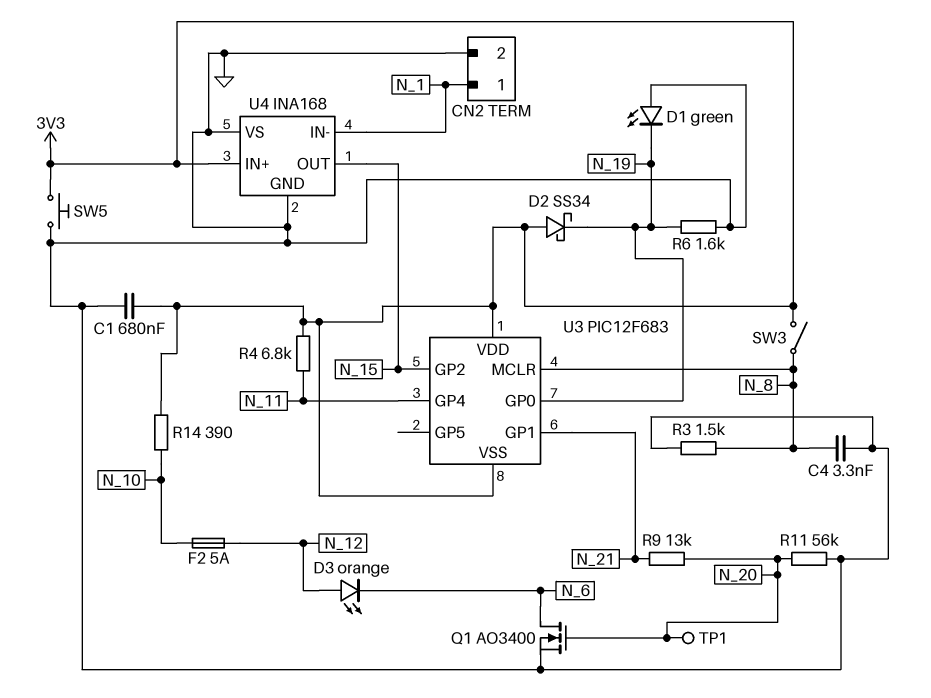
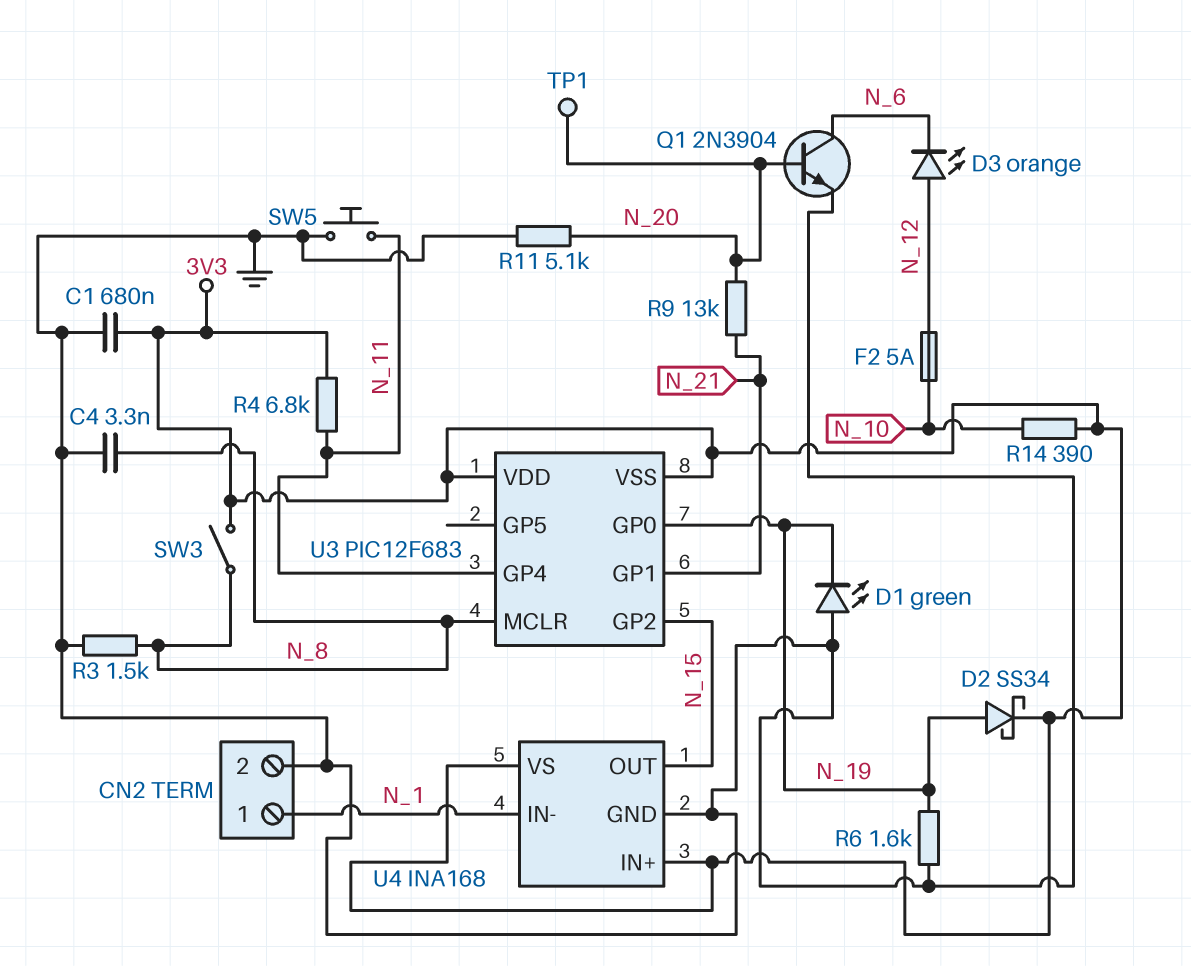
D2: schottky SS34 (A 3V3, K N_19) -> schottky SS34 (A N_19, K 3V3)
Q1: NMOS AO3400 (G N_20, D N_6, S GND) -> NPN 2N3904 (B N_20, C N_6, E GND)
R11: 56k (GND, N_20) -> 5.1k (GND, N_20)
SW5: button (3V3, GND) -> button (GND, N_11)
U4 pin VS: GND -> 3V3

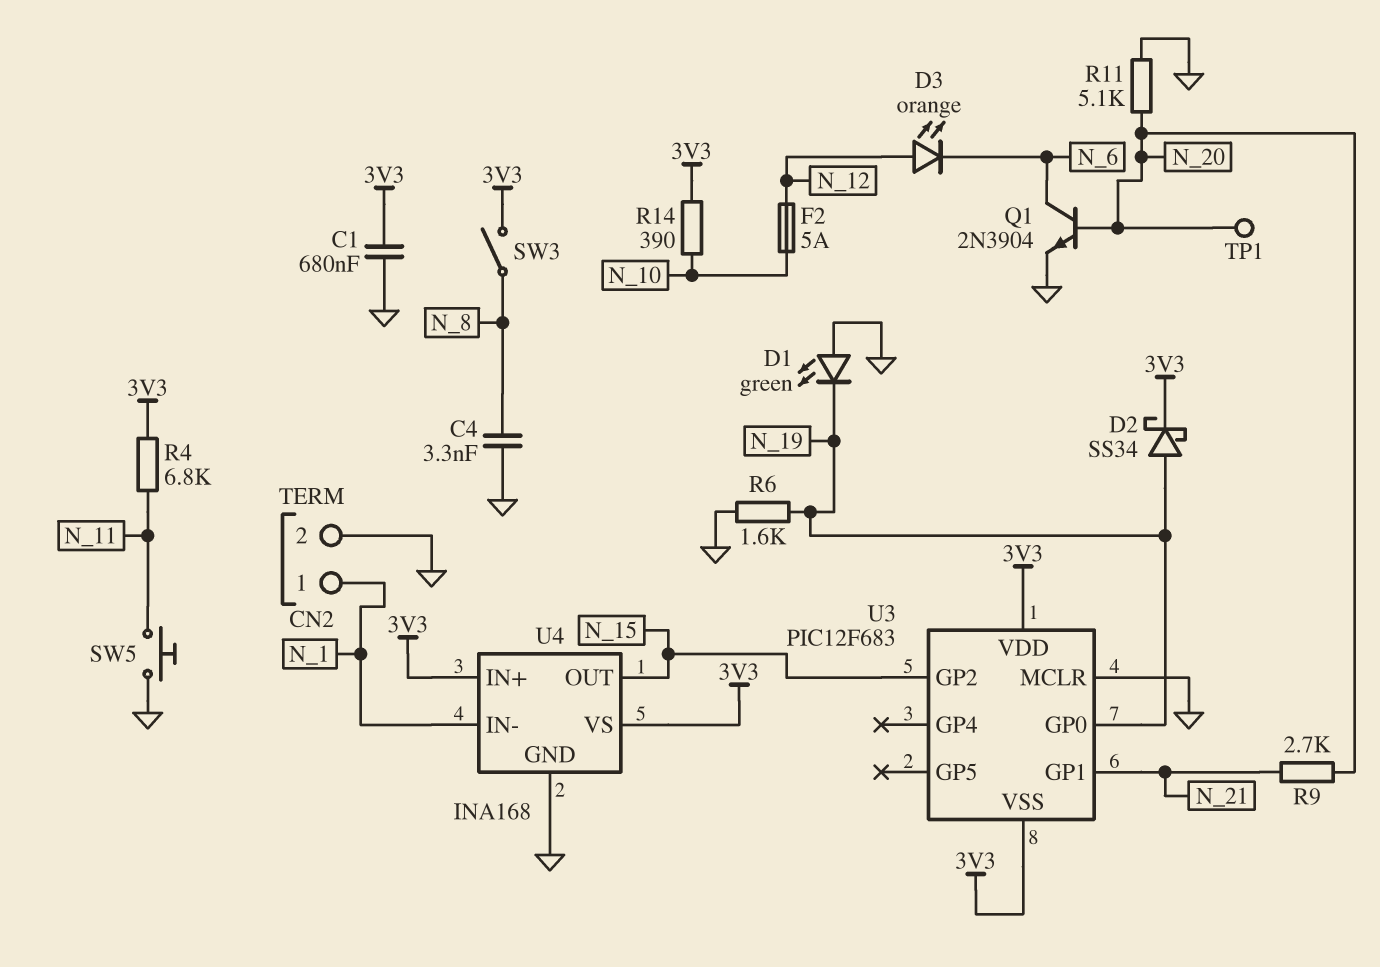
R3: 1.5k (GND, N_8) -> none
R9: 13k (N_20, N_21) -> 2.7k (N_20, N_21)
U3 pin GP4: N_11 -> none
U3 pin MCLR: N_8 -> GND

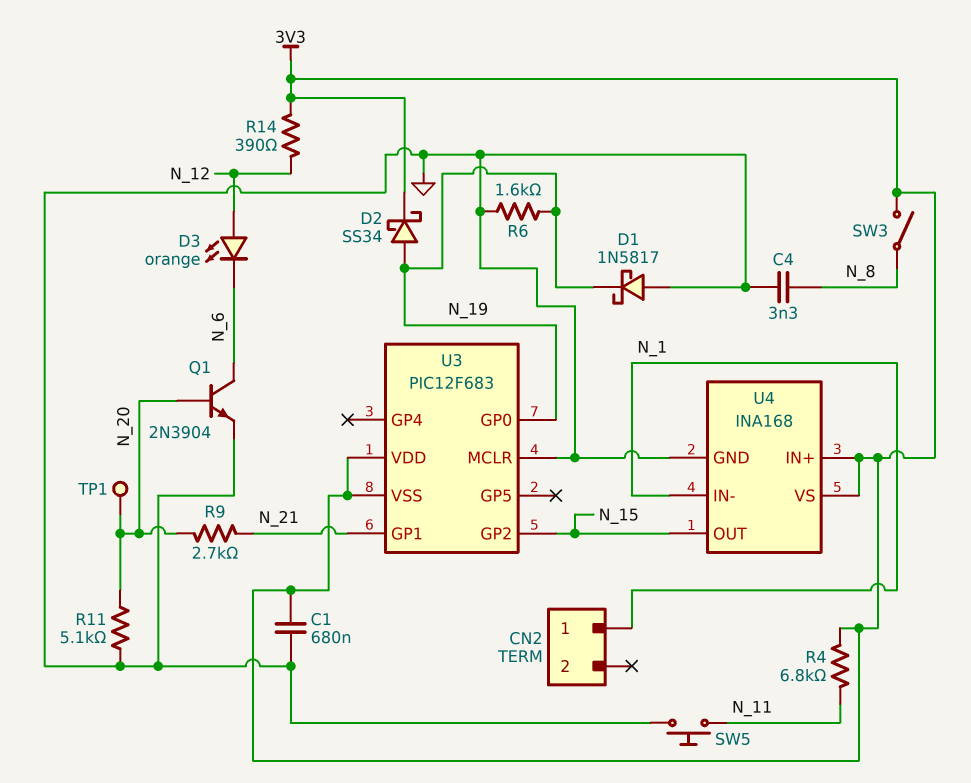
CN2 pin 2: GND -> none
D1: LED green (A GND, K N_19) -> schottky 1N5817 (A GND, K N_19)
F2: 5A (N_10, N_12) -> none
R14: 390 (3V3, N_10) -> 390 (3V3, N_12)

